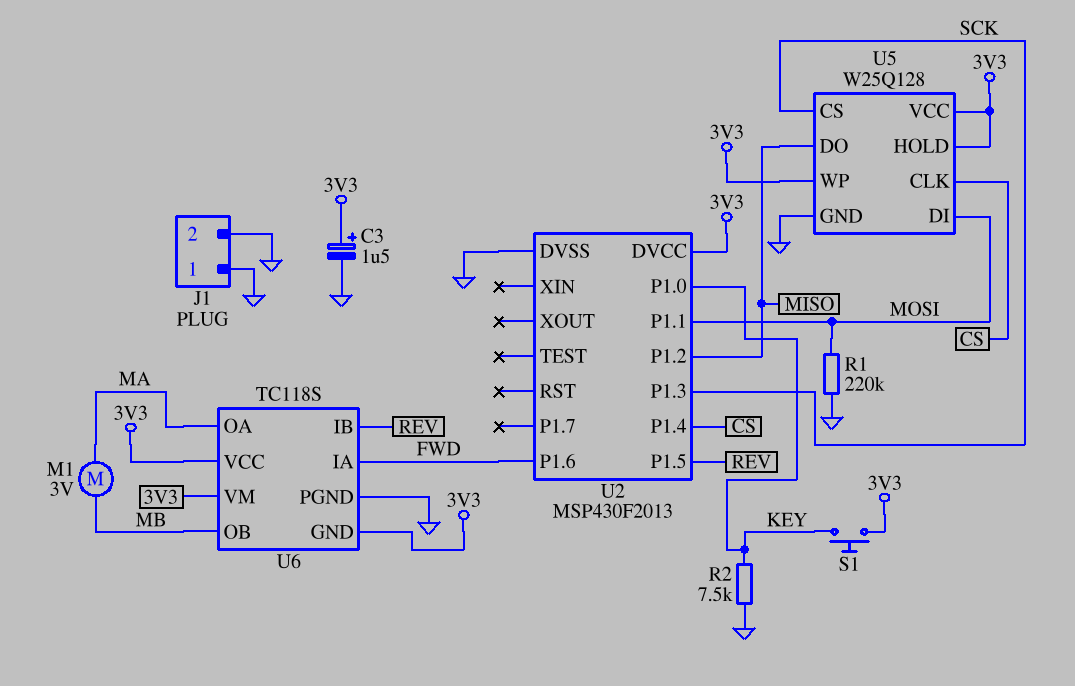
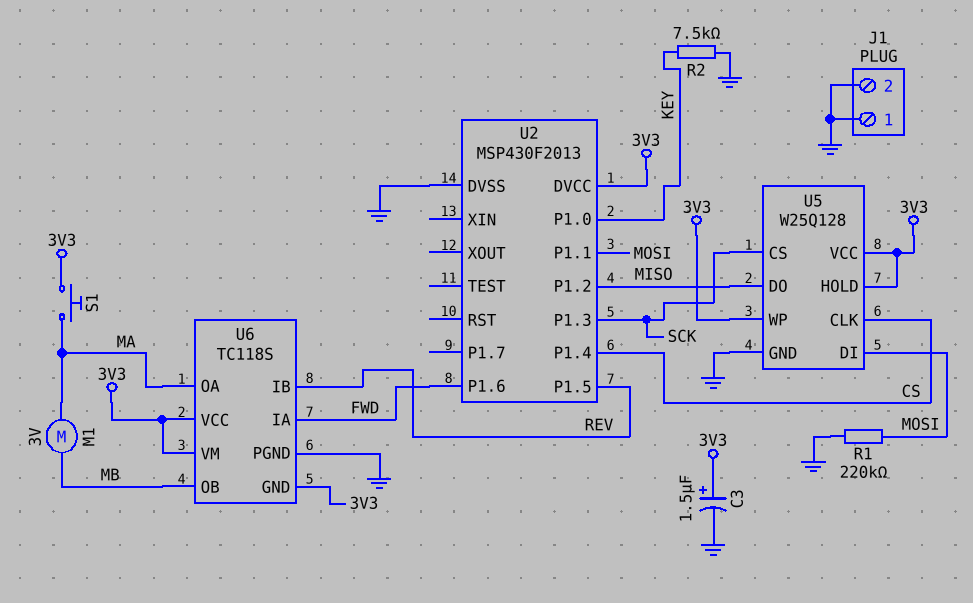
S1: button (3V3, KEY) -> button (3V3, MA)

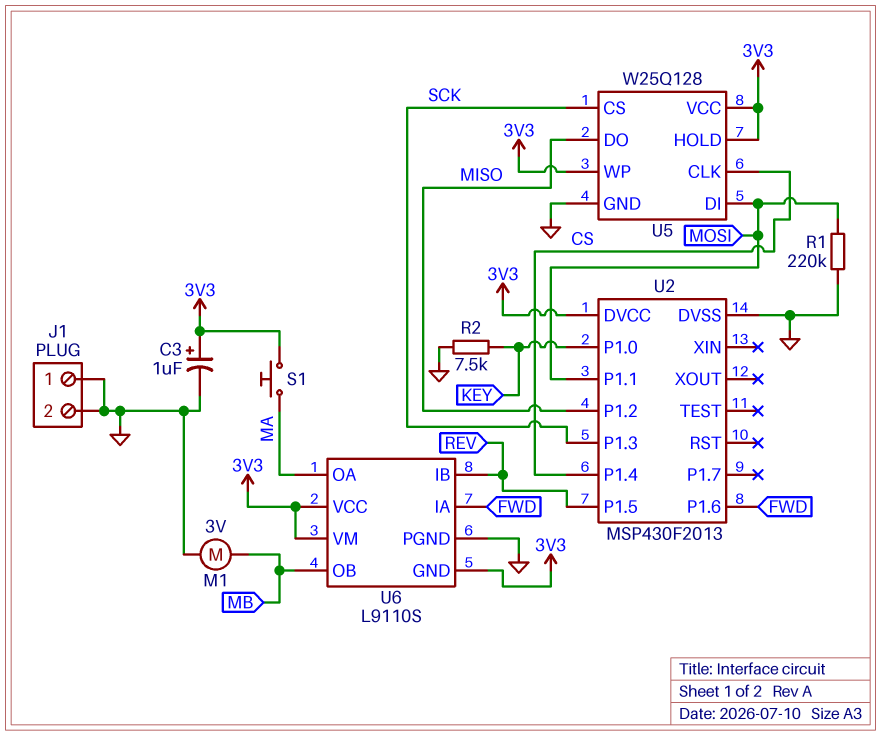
C3: 1.5uF (plus 3V3, minus GND) -> 1uF (plus 3V3, minus GND)
M1: motor 3V (MA, MB) -> motor 3V (GND, MB)
U6: TC118S -> L9110S

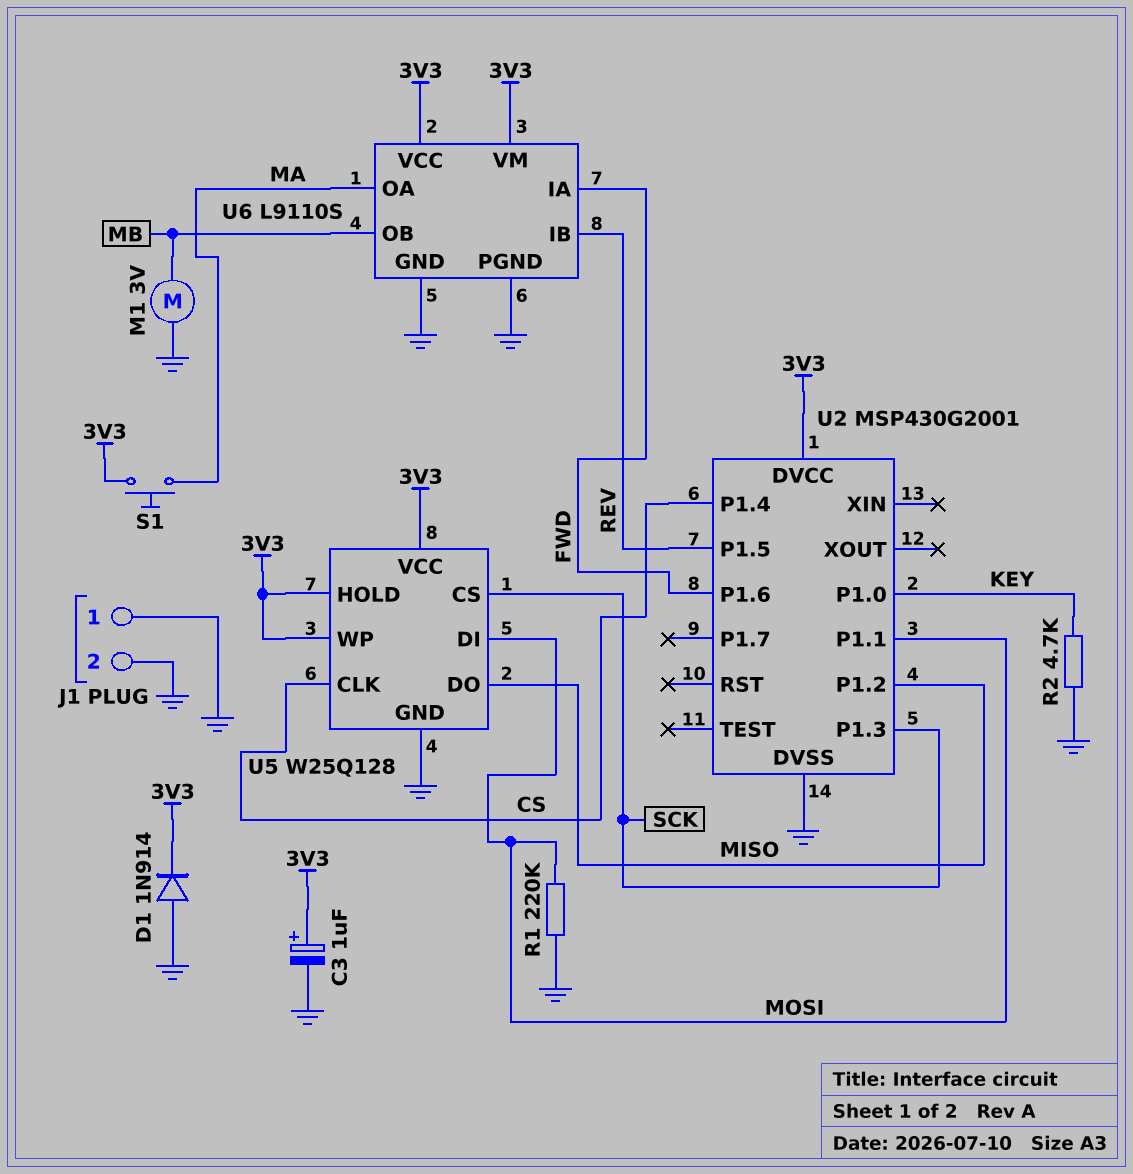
D1: none -> diode 1N914 (A GND, K 3V3)
R2: 7.5k (GND, KEY) -> 4.7k (GND, KEY)
U2: MSP430F2013 -> MSP430G2001
U6 pin GND: 3V3 -> GND

